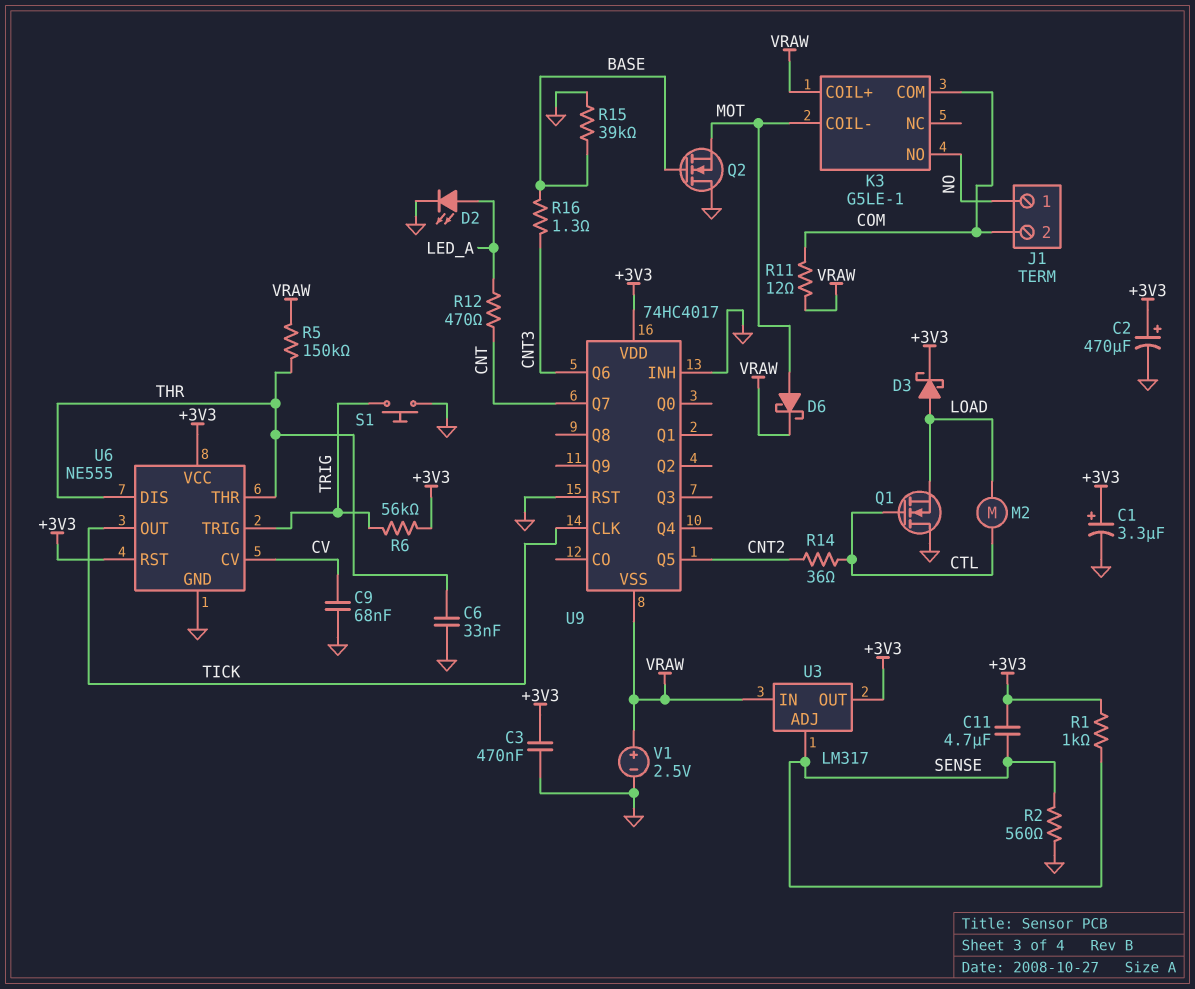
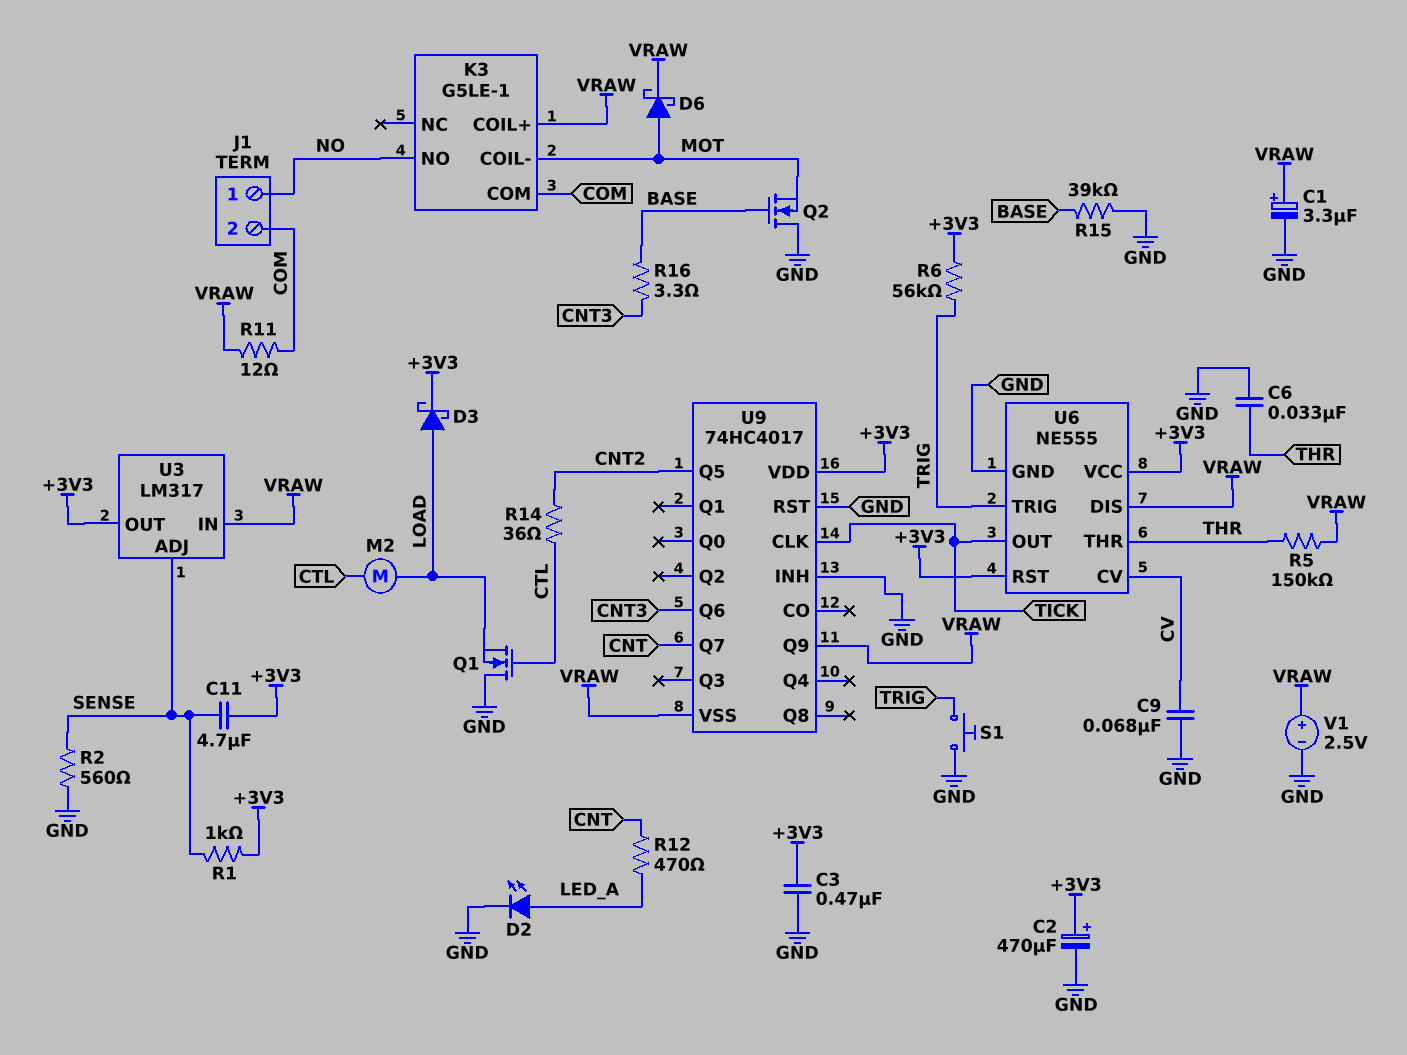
C1: 3.3uF (plus +3V3, minus GND) -> 3.3uF (plus VRAW, minus GND)
R16: 1.3 (BASE, CNT3) -> 3.3 (BASE, CNT3)
U6 pin DIS: THR -> VRAW
U9 pin Q9: none -> VRAW

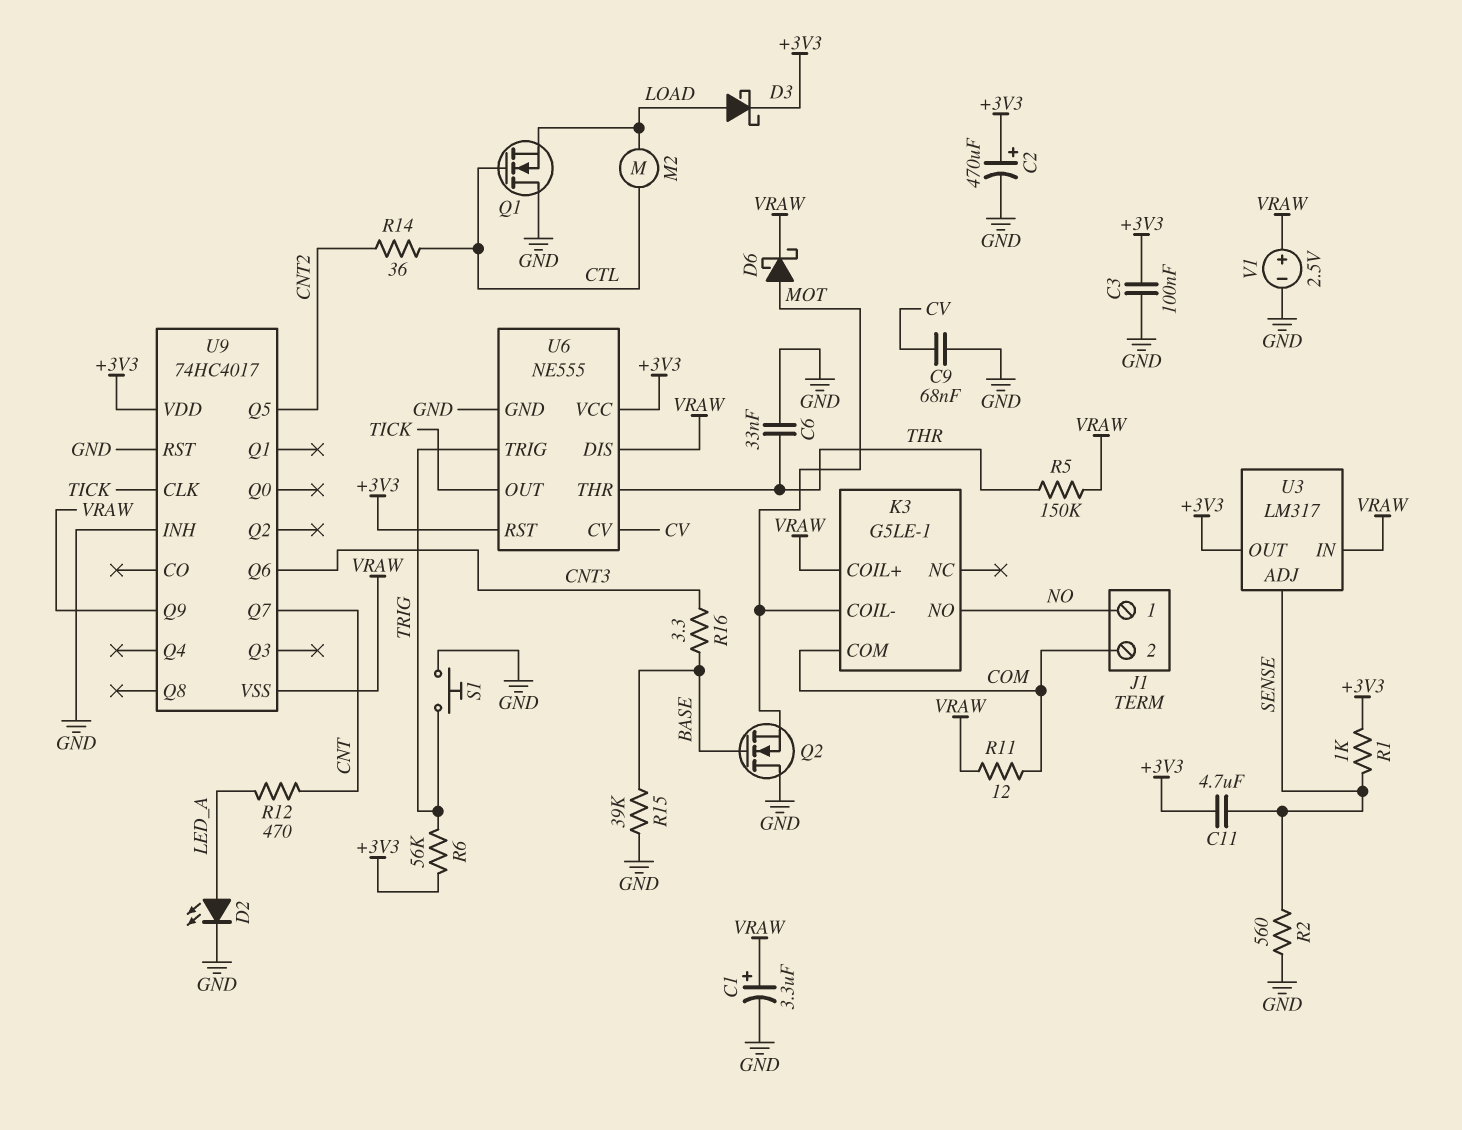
C3: 470nF (+3V3, GND) -> 100nF (+3V3, GND)

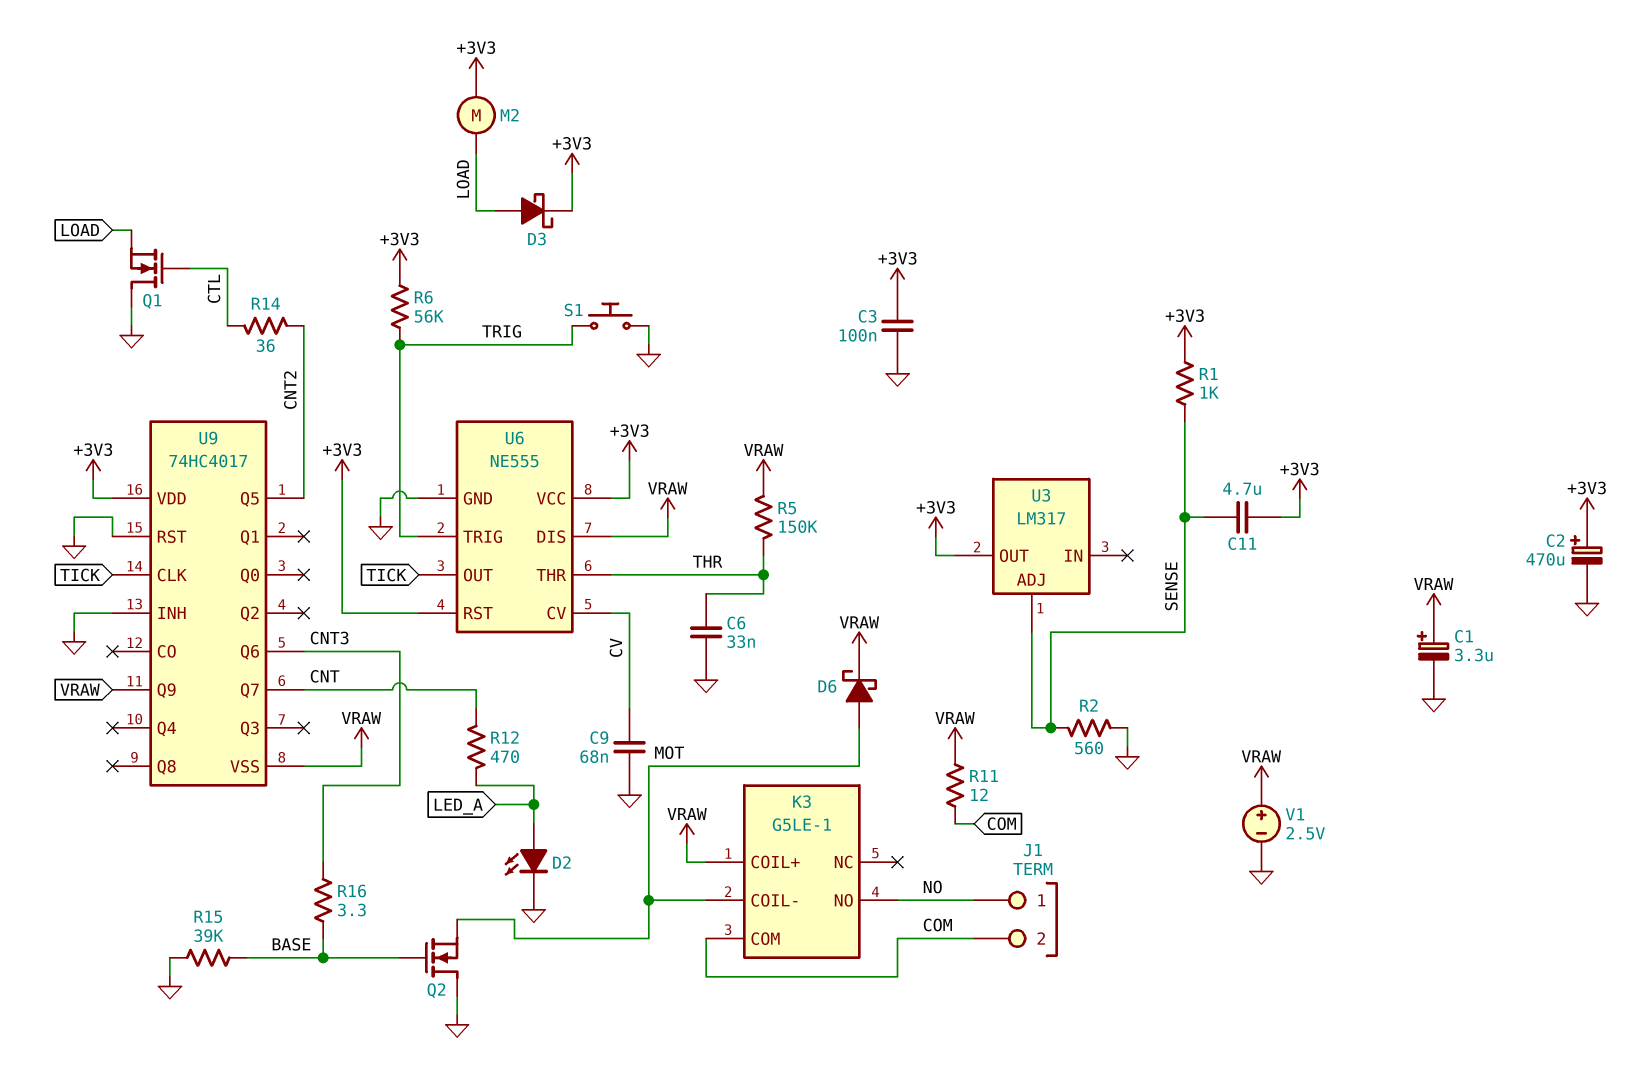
M2: motor (CTL, LOAD) -> motor (+3V3, LOAD)
U3 pin IN: VRAW -> none

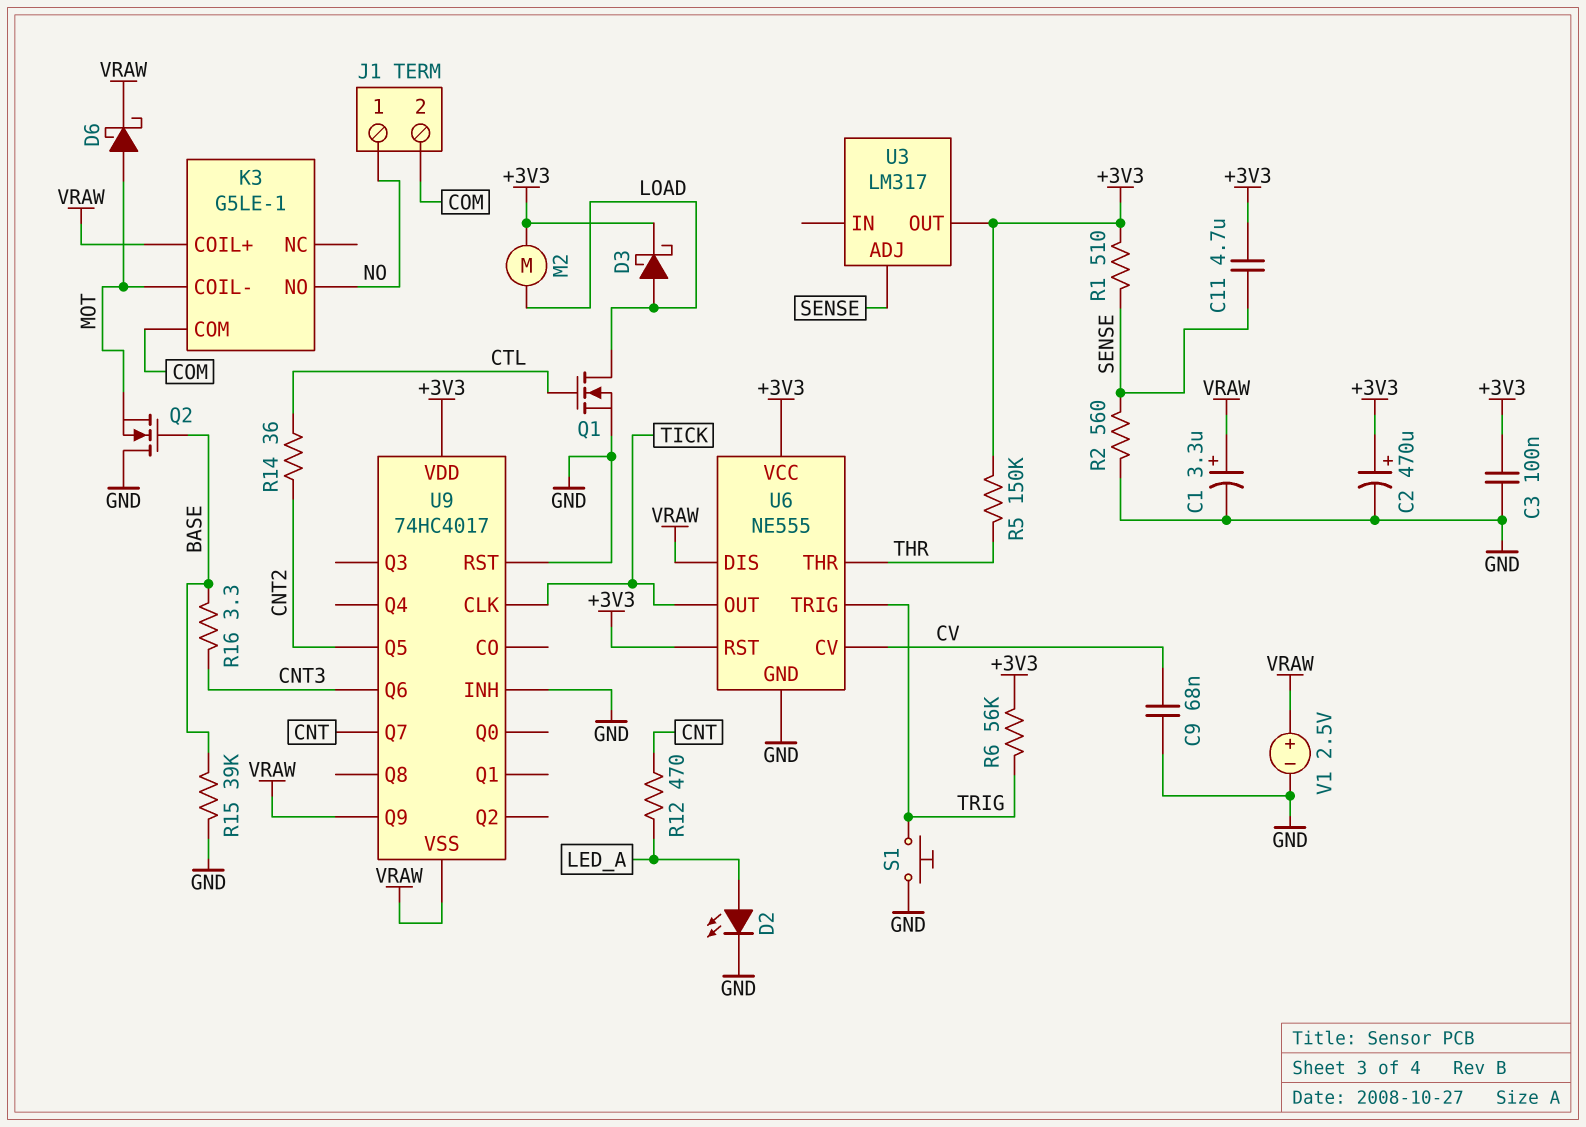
C6: 33nF (GND, THR) -> none
Q1: NMOS (G CTL, D GND, S LOAD) -> NMOS (G CTL, D LOAD, S GND)
R1: 1k (+3V3, SENSE) -> 510 (+3V3, SENSE)
R5: 150k (THR, VRAW) -> 150k (+3V3, THR)
R11: 12 (COM, VRAW) -> none

